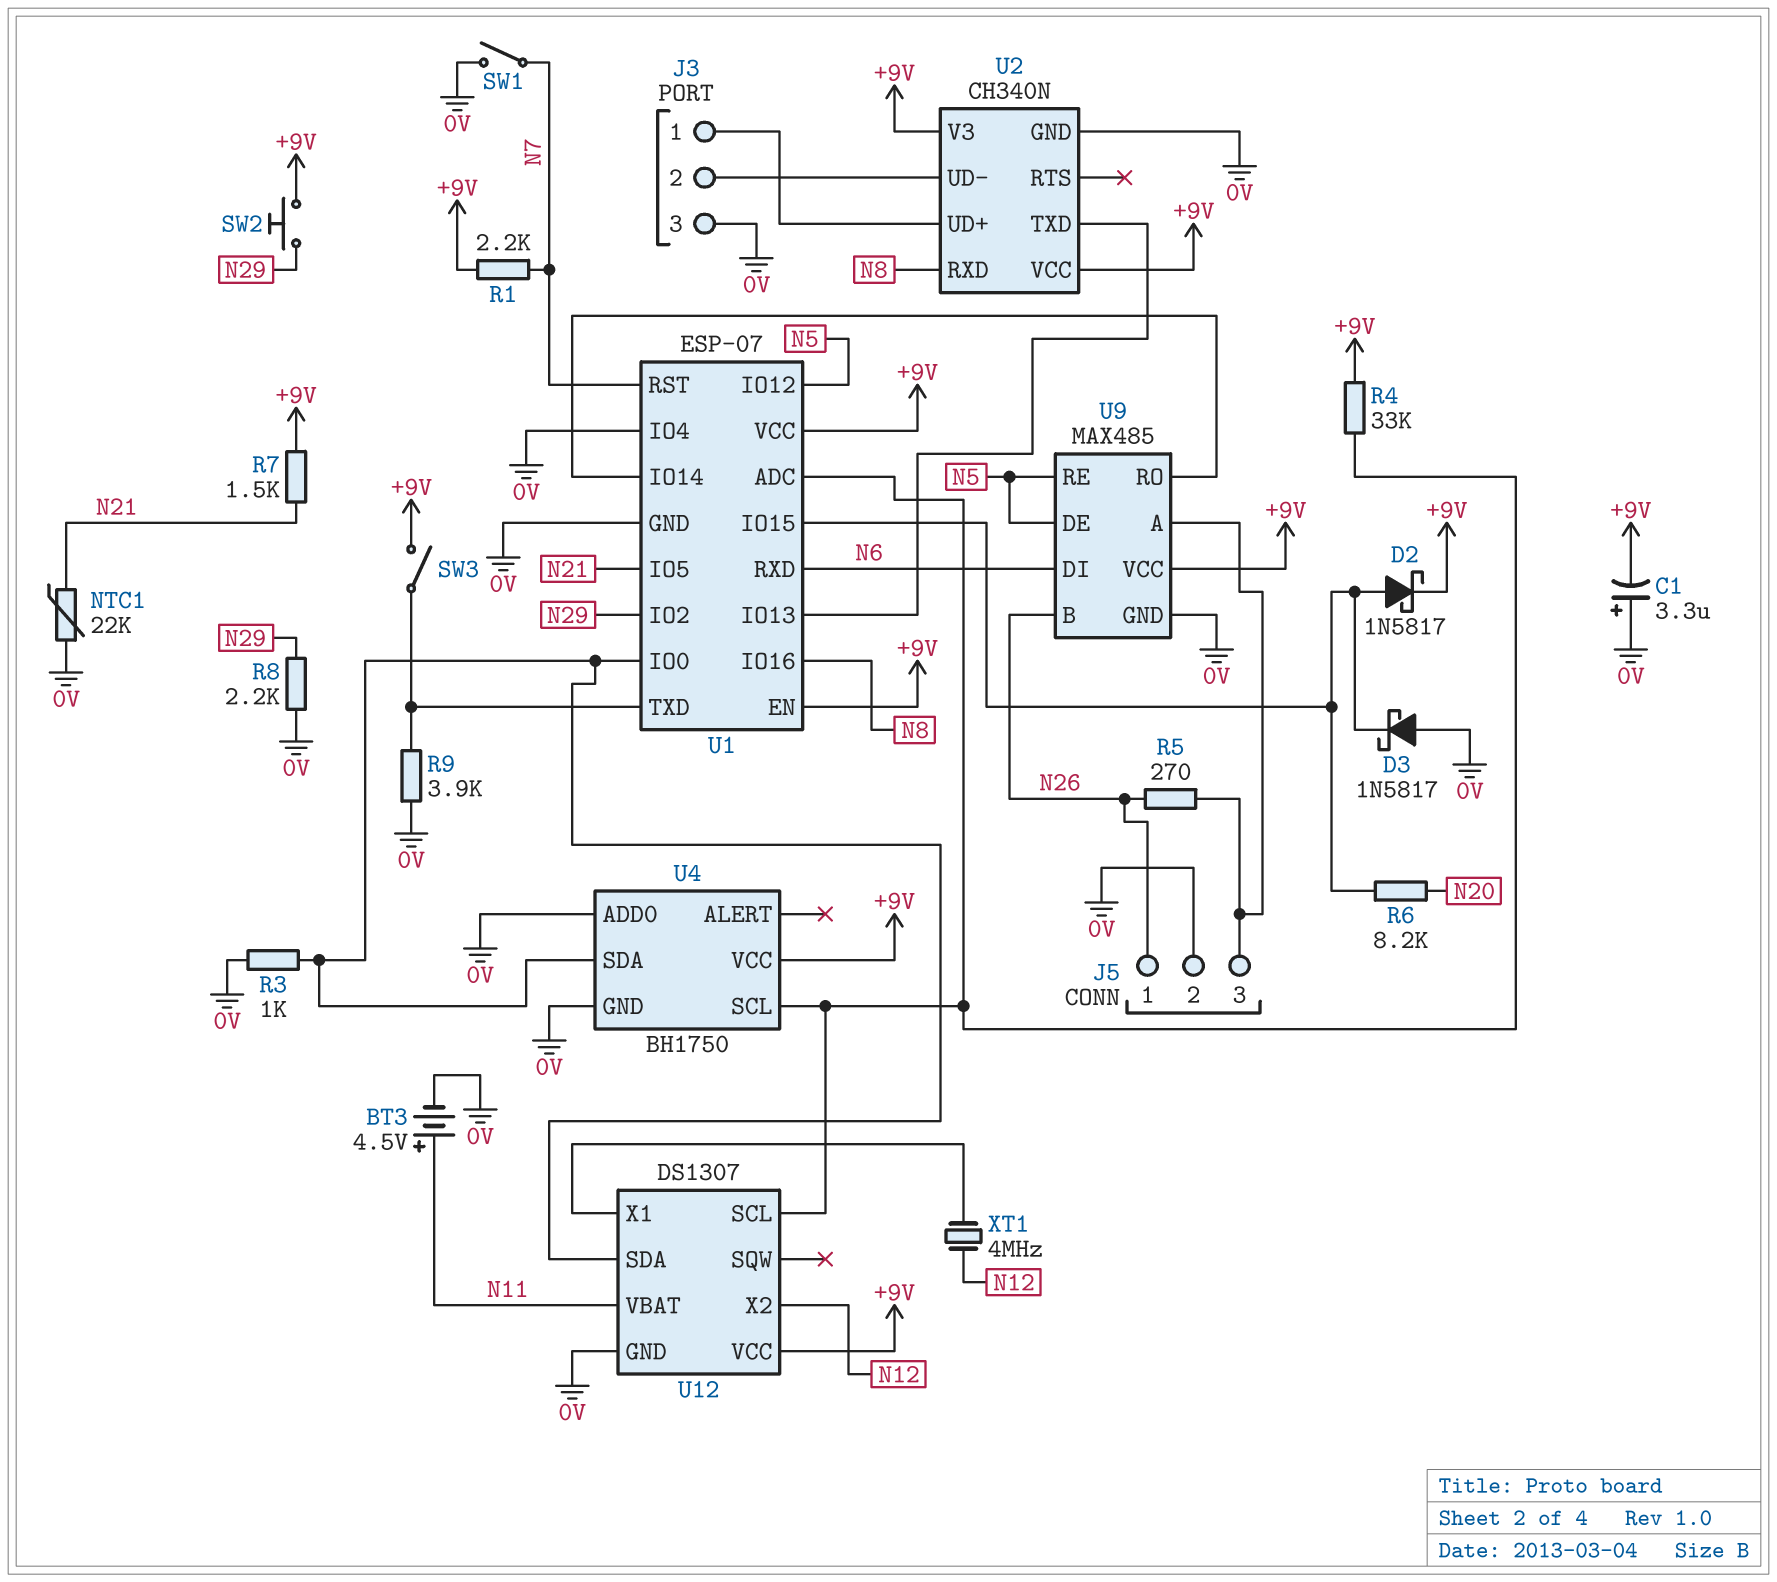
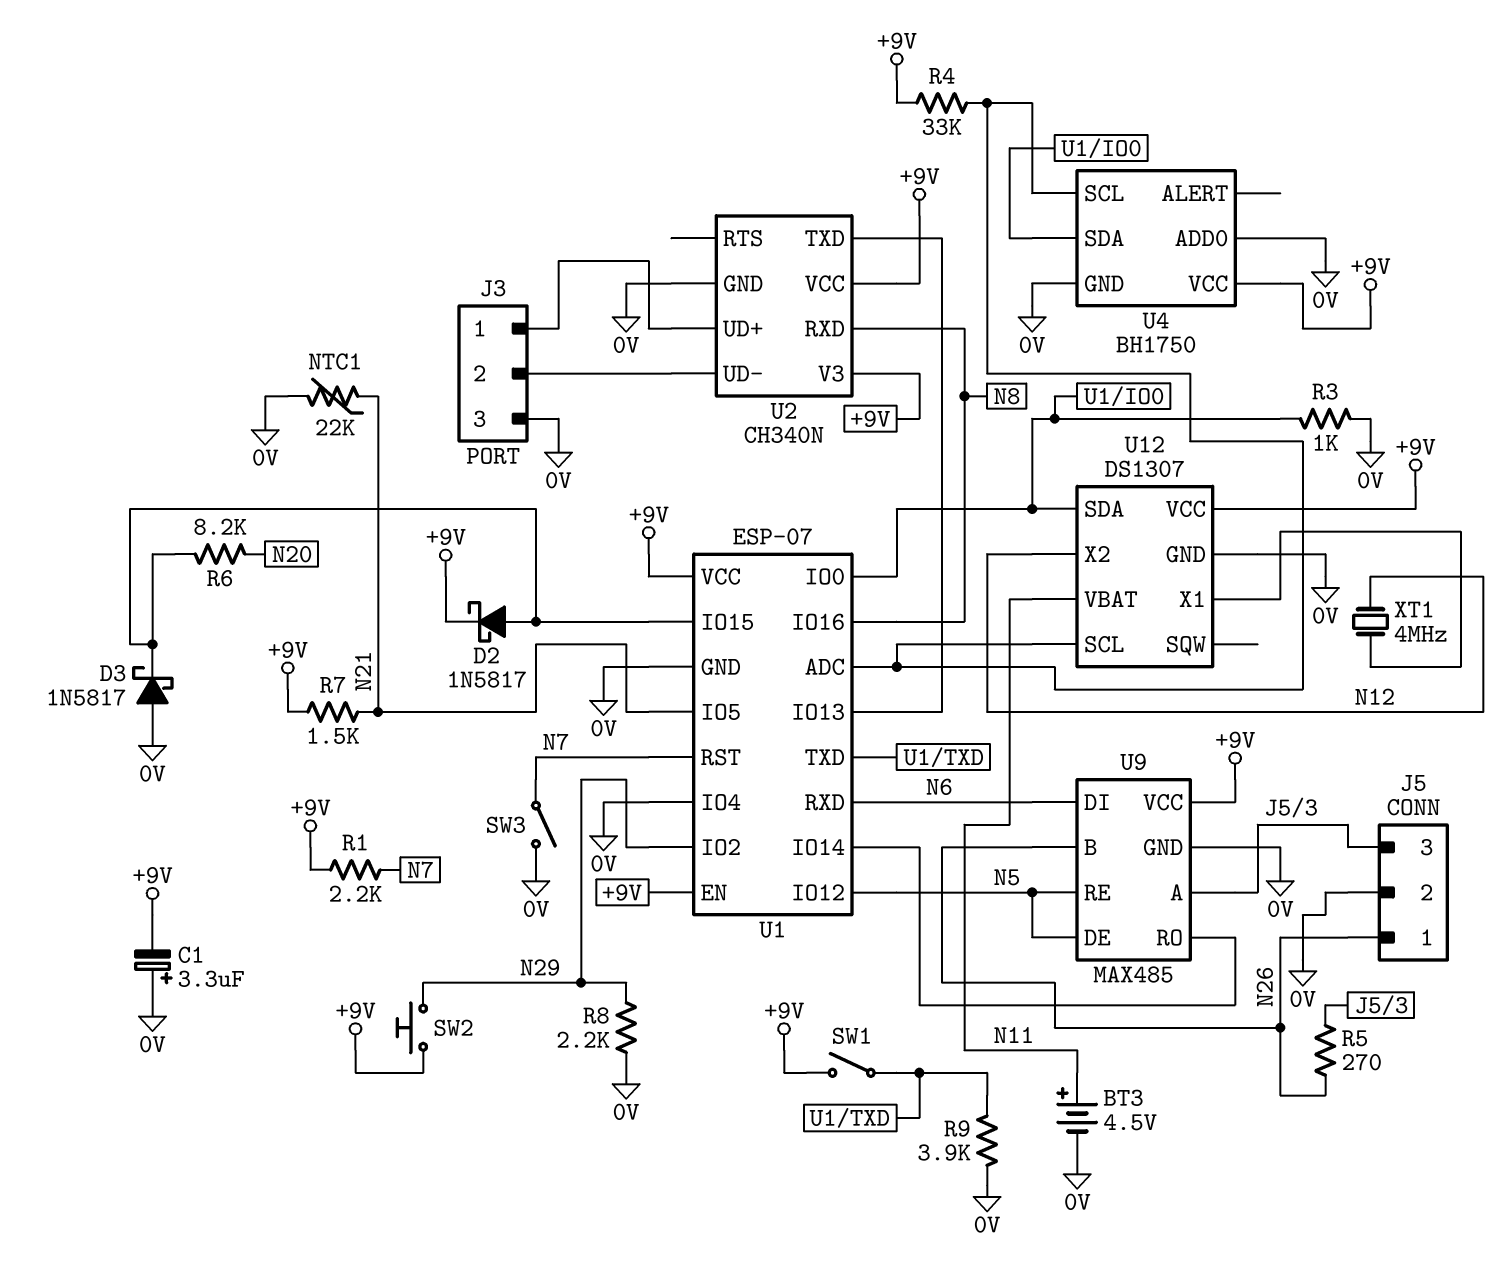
SW1: switch (0V, N7) -> switch (+9V, U1/TXD)
SW3: switch (+9V, U1/TXD) -> switch (0V, N7)

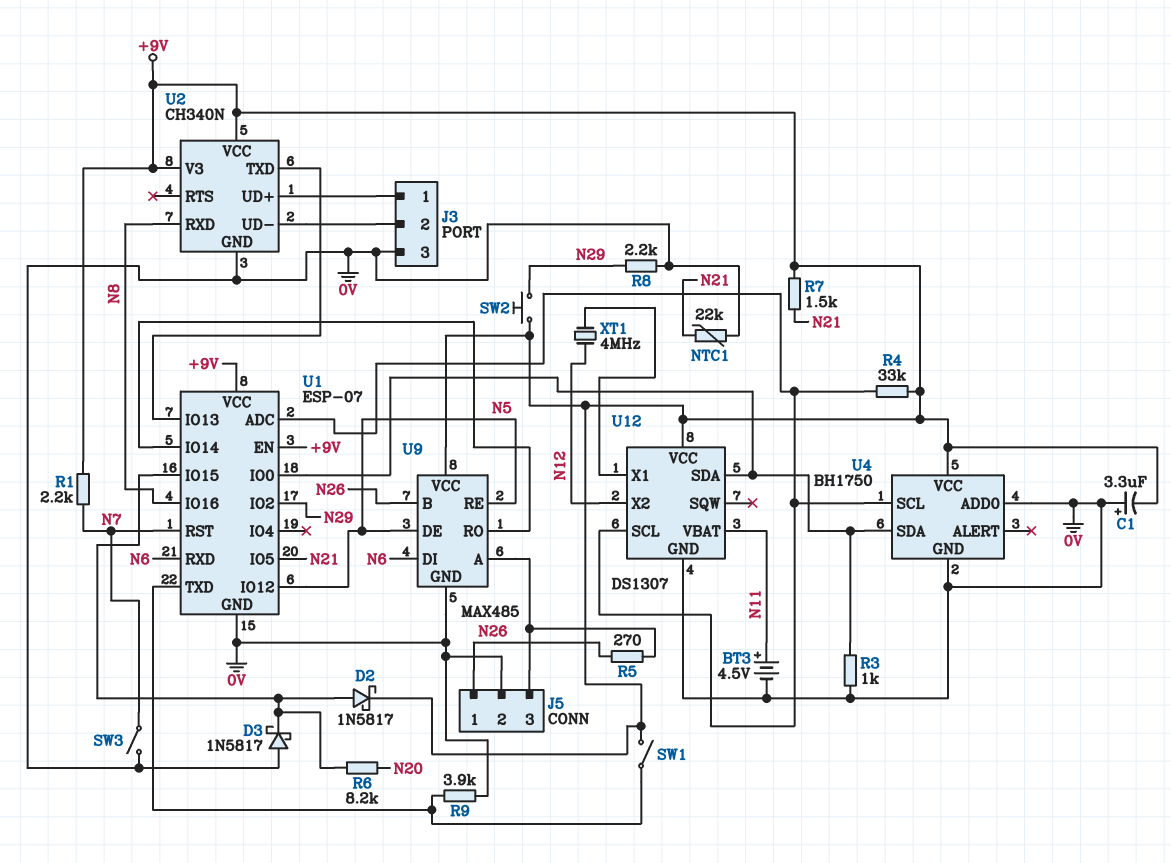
U1 pin IO4: 0V -> none

